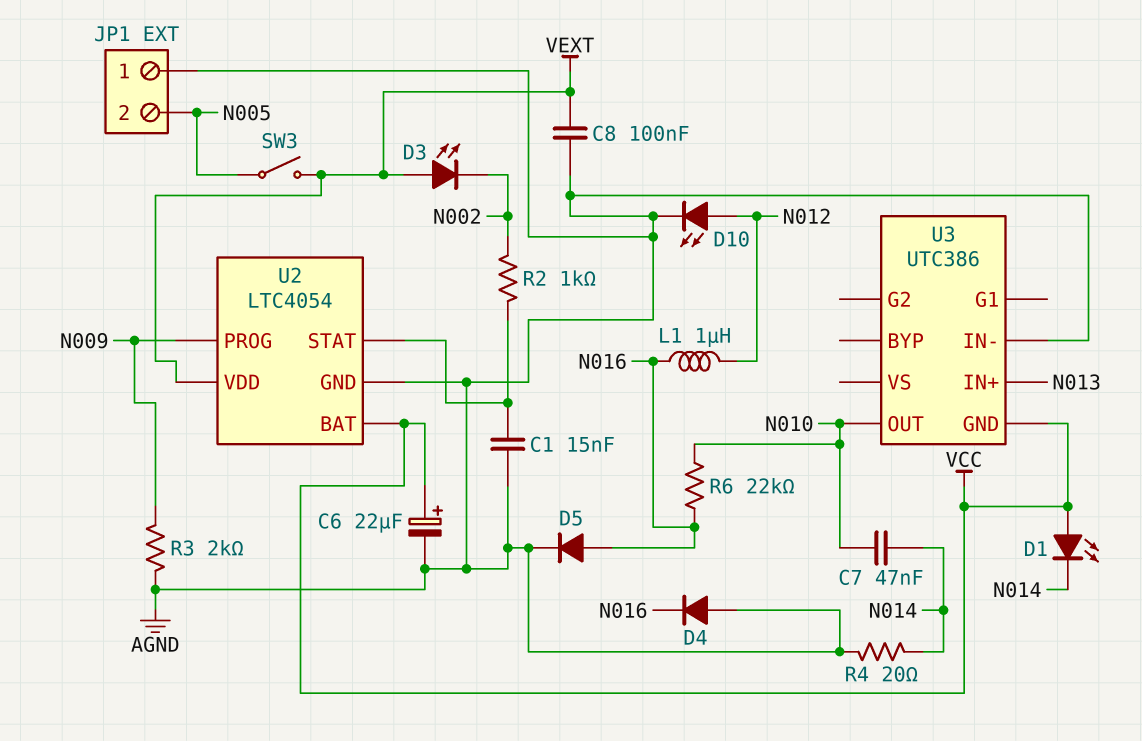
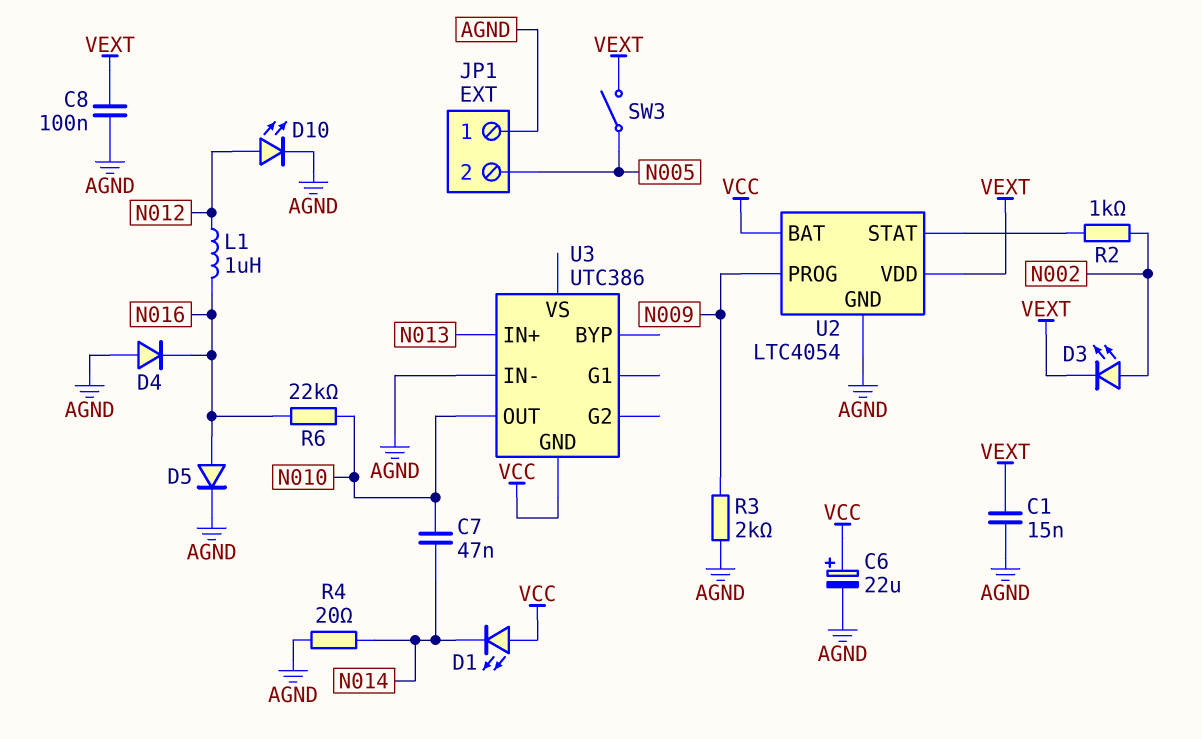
C1: 15nF (AGND, U2/STAT) -> 15nF (AGND, VEXT)
D3: LED (A VEXT, K N002) -> LED (A N002, K VEXT)

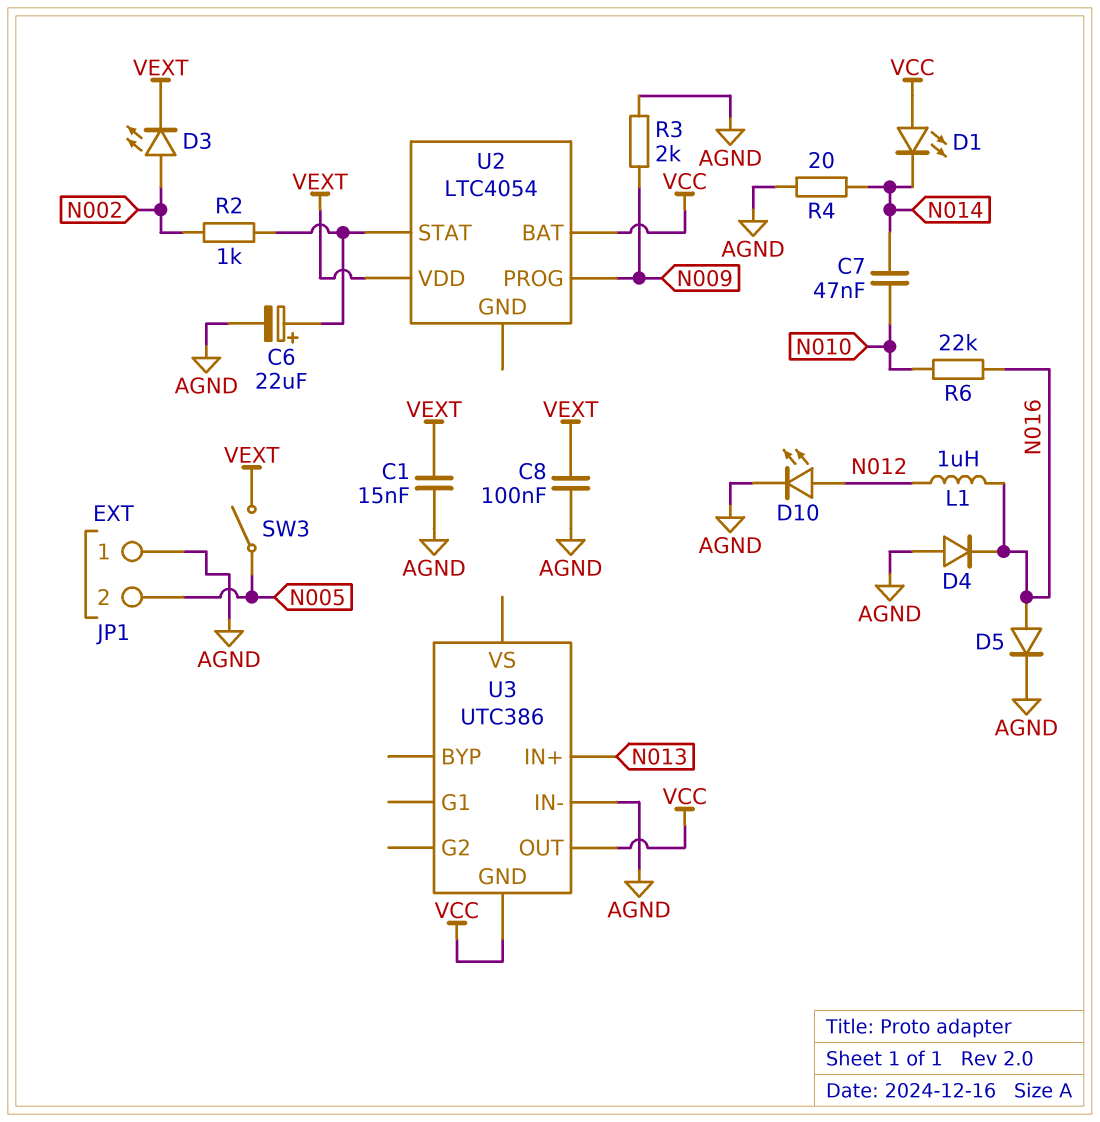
C6: 22uF (plus VCC, minus AGND) -> 22uF (plus U2/STAT, minus AGND)
U2 pin GND: AGND -> none
U3 pin OUT: N010 -> VCC

